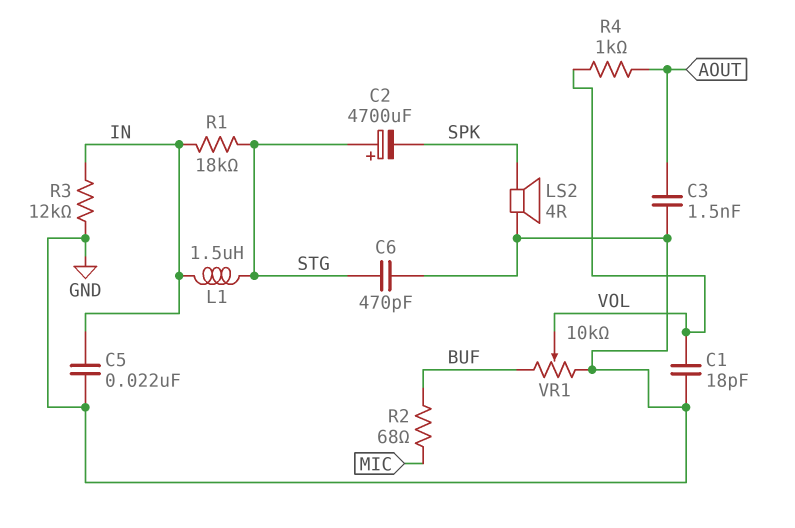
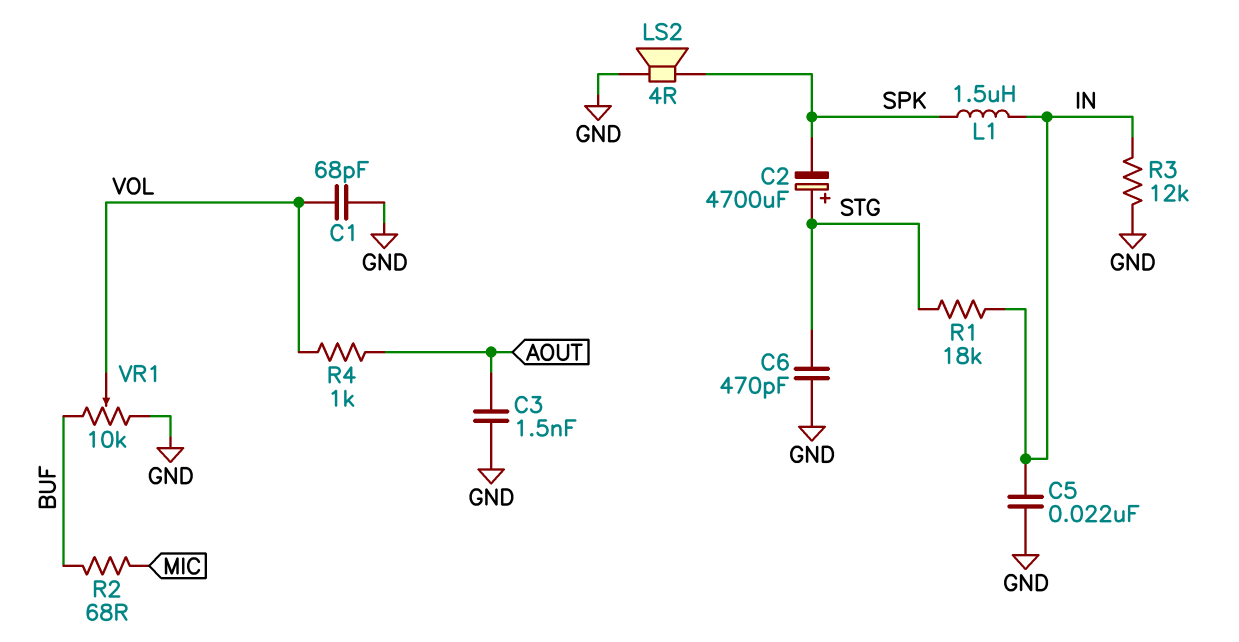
C1: 18pF (GND, VOL) -> 68pF (GND, VOL)
L1: 1.5uH (IN, STG) -> 1.5uH (IN, SPK)

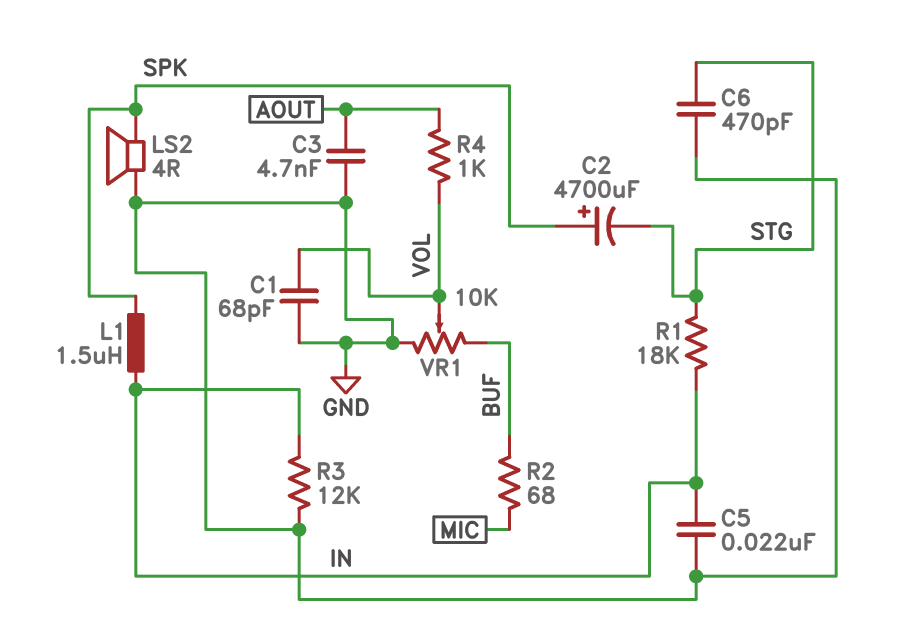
C2: 4700uF (plus STG, minus SPK) -> 4700uF (plus SPK, minus STG)
C3: 1.5nF (AOUT, GND) -> 4.7nF (AOUT, GND)

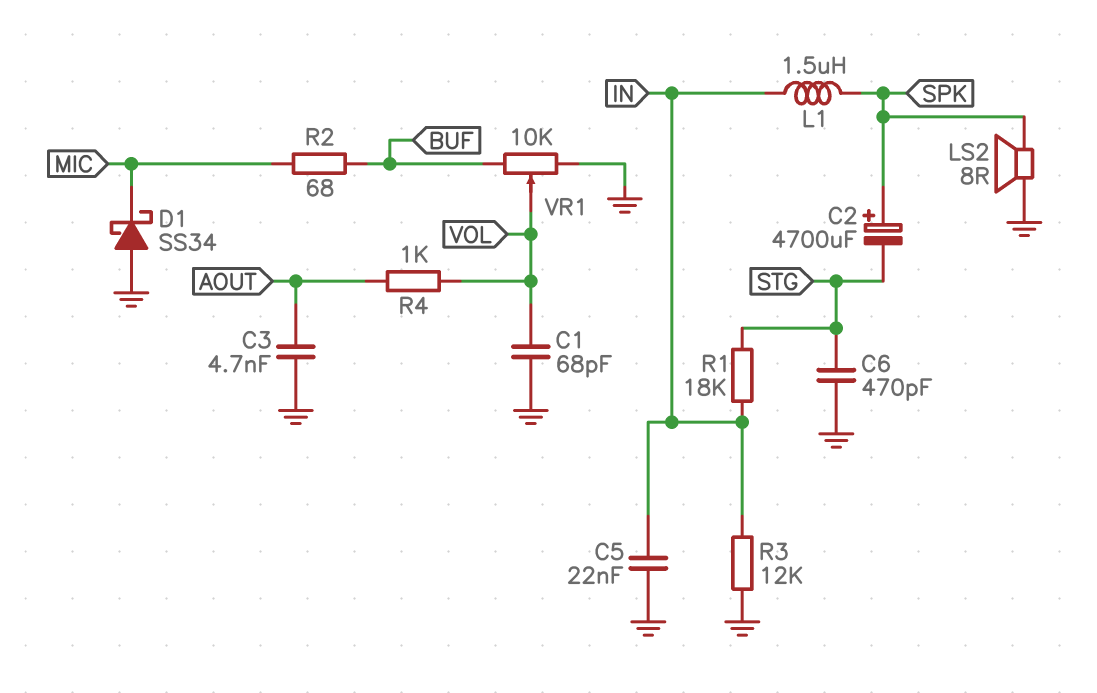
D1: none -> schottky SS34 (A GND, K MIC)
LS2: speaker 4R (GND, SPK) -> speaker 8R (GND, SPK)

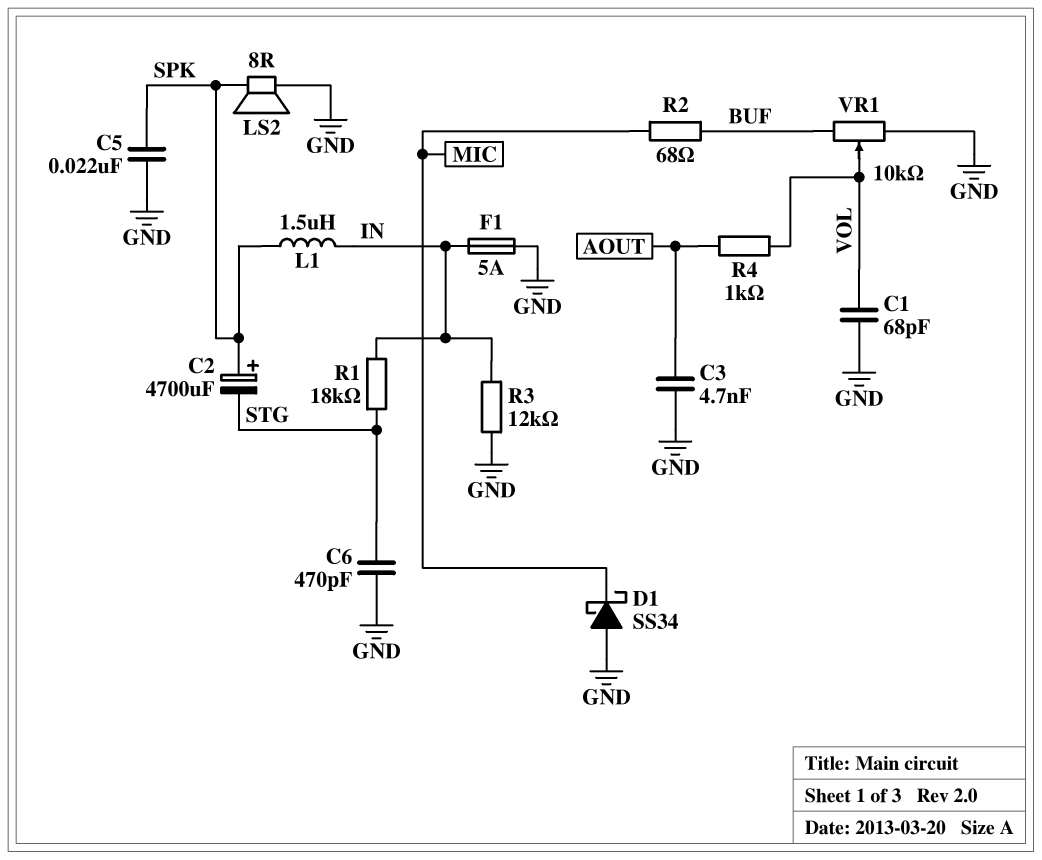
C5: 22nF (GND, IN) -> 22nF (GND, SPK)
F1: none -> 5A (GND, IN)

